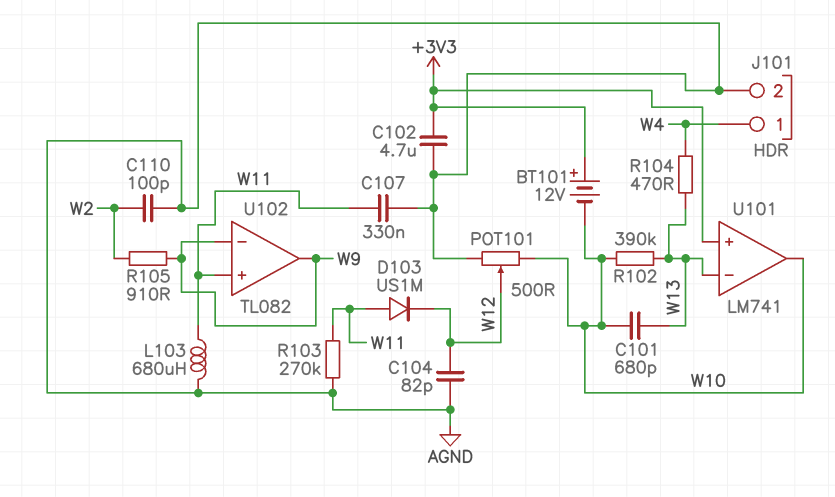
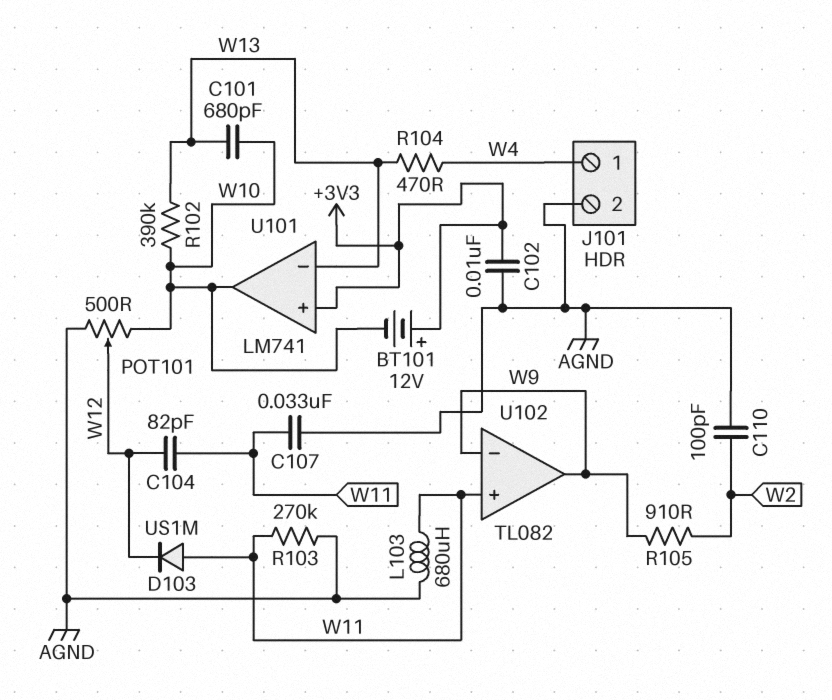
C102: 4.7uF (+3V3, AGND) -> 10nF (+3V3, AGND)
C104: 82pF (AGND, W12) -> 82pF (W11, W12)
C107: 330nF (AGND, W11) -> 33nF (AGND, W11)

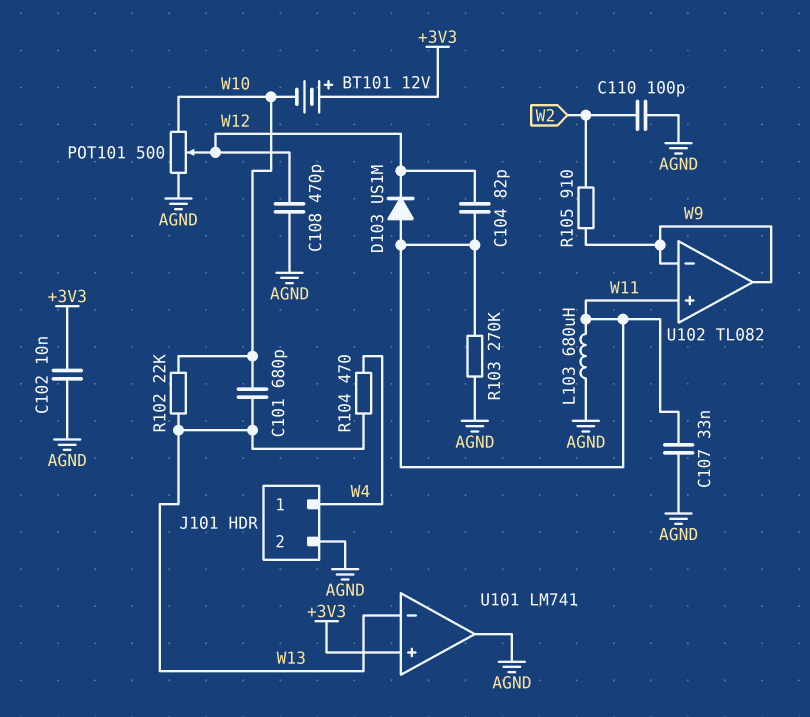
C108: none -> 470pF (AGND, W12)
R102: 390k (W10, W13) -> 22k (W10, W13)
U101 pin out: W10 -> AGND

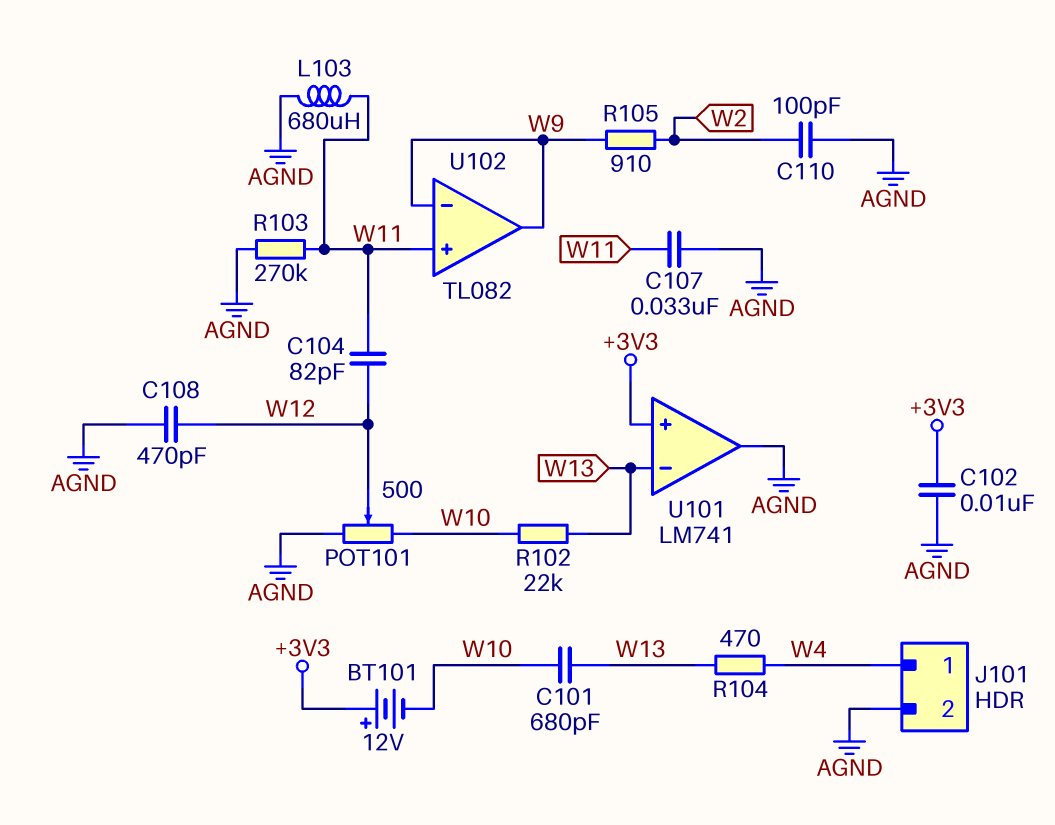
D103: diode US1M (A W11, K W12) -> none

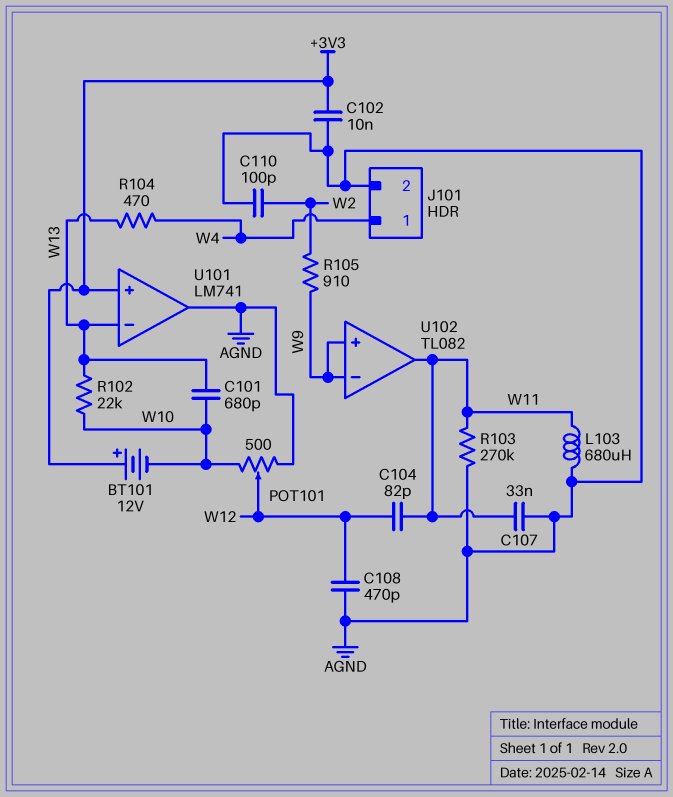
U102 pin in+: W11 -> W9
U102 pin out: W9 -> W11

